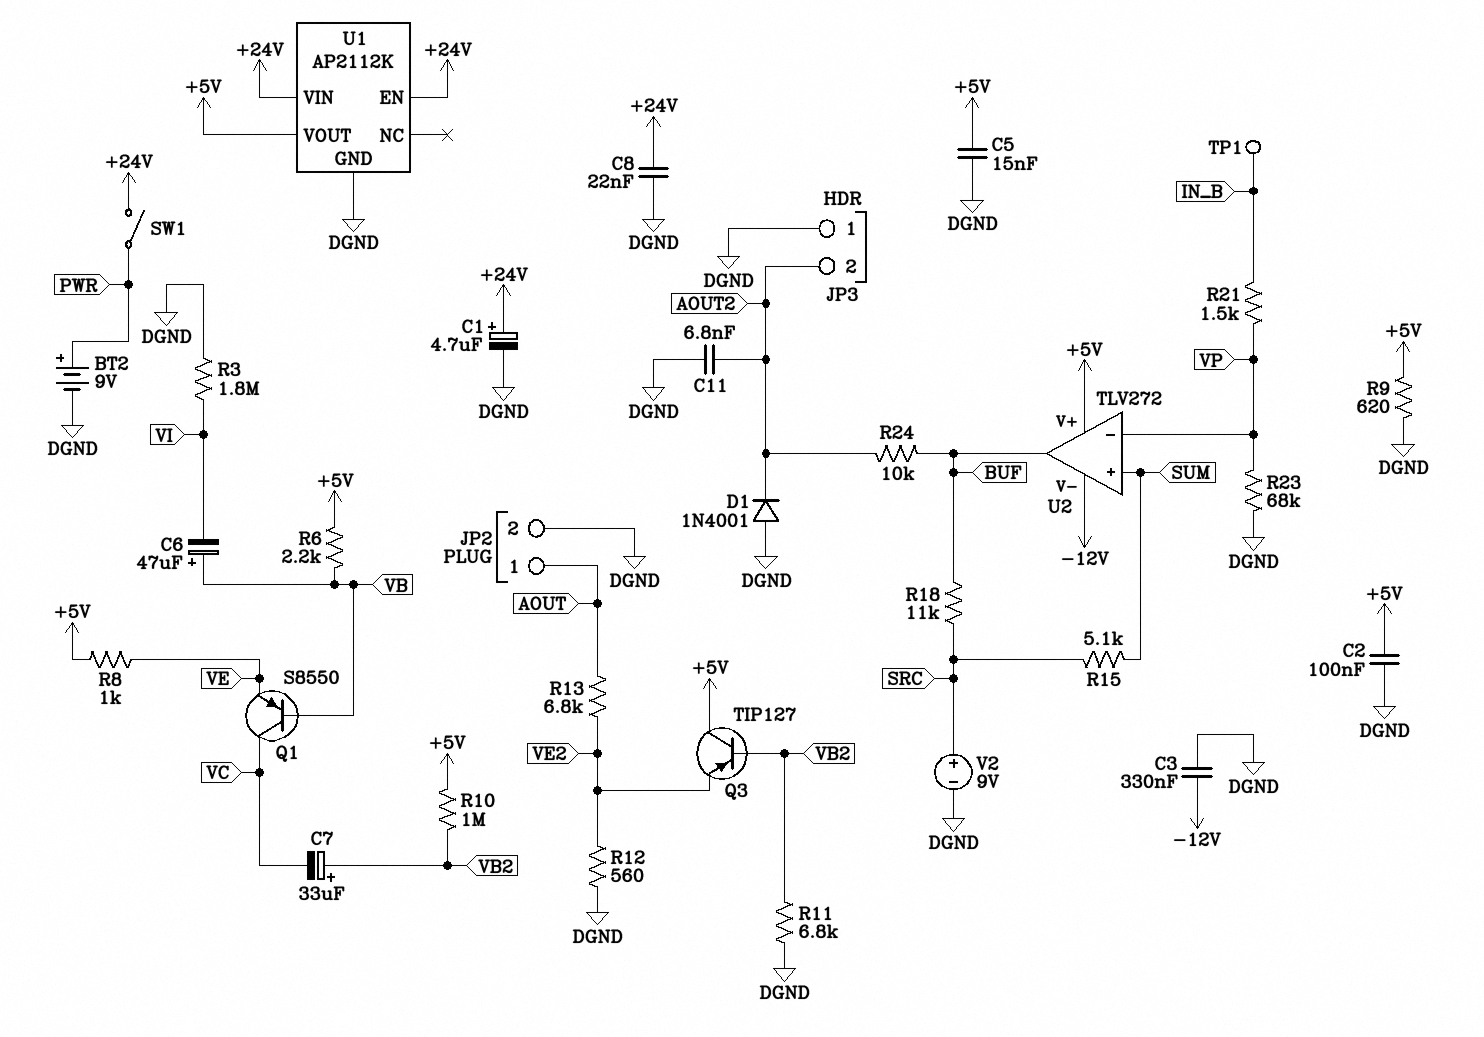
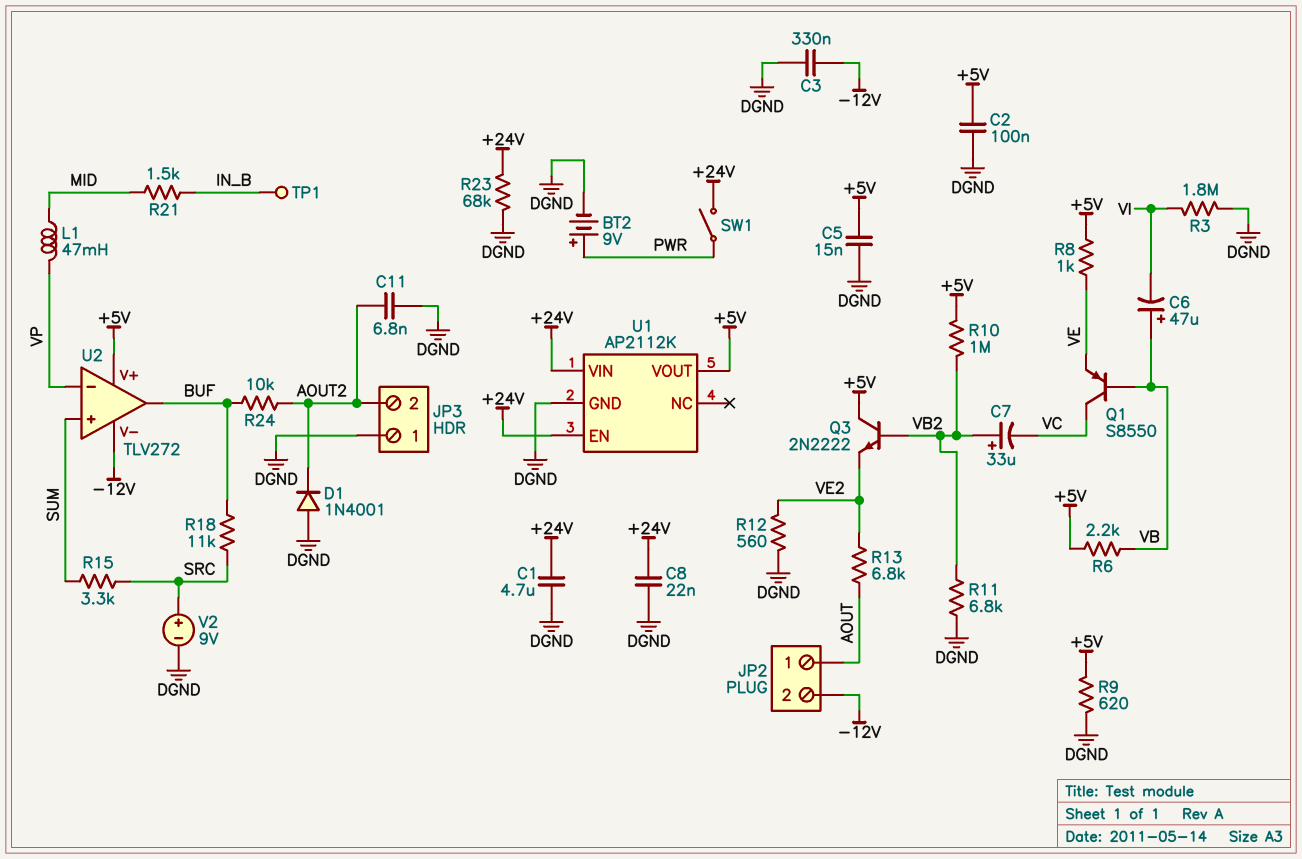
C1: 4.7uF (plus +24V, minus DGND) -> 4.7uF (+24V, DGND)
JP2 pin 2: DGND -> -12V
L1: none -> 47mH (MID, VP)
Q3: PNP TIP127 (B VB2, C +5V, E VE2) -> NPN 2N2222 (B VB2, C +5V, E VE2)
R15: 5.1k (SRC, SUM) -> 3.3k (SRC, SUM)
R21: 1.5k (IN_B, VP) -> 1.5k (IN_B, MID)
R23: 68k (DGND, VP) -> 68k (+24V, DGND)

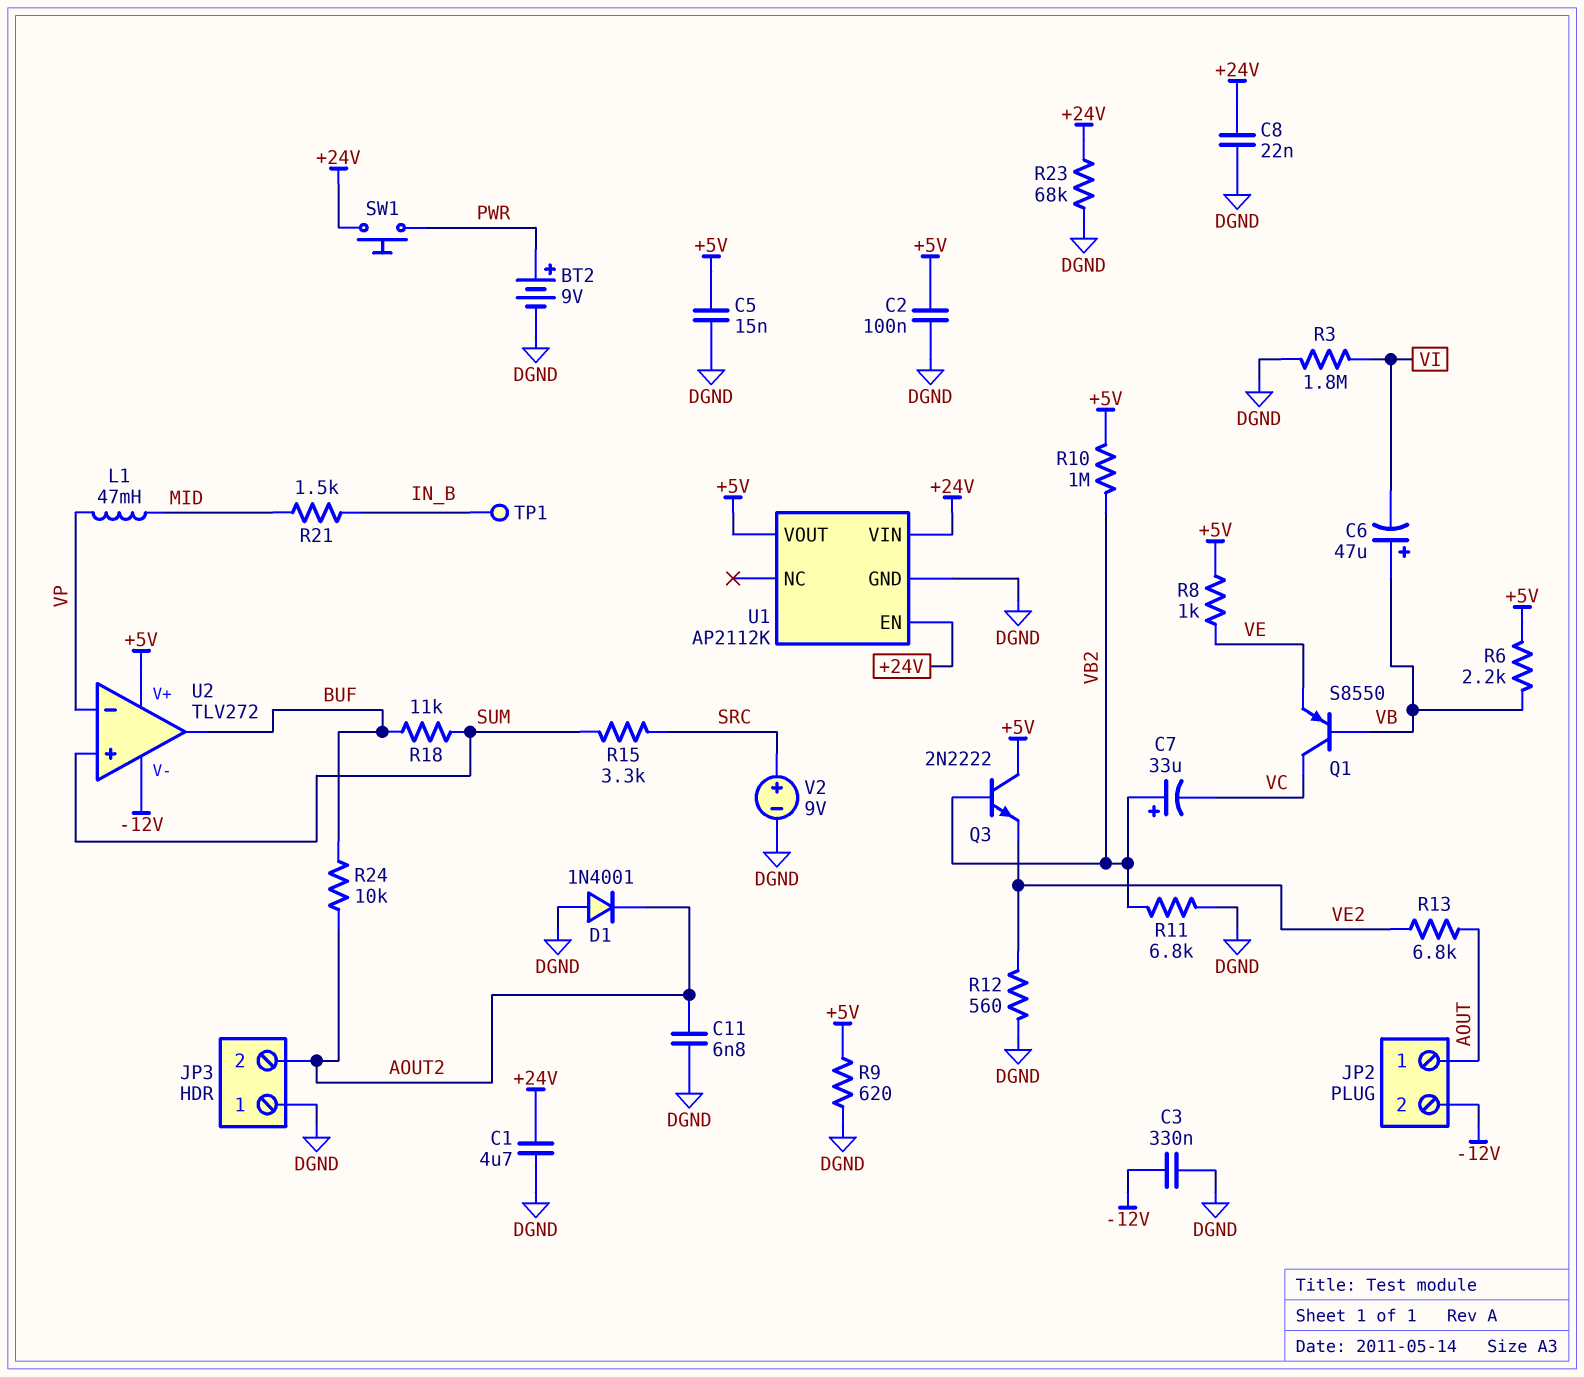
R18: 11k (BUF, SRC) -> 11k (BUF, SUM)
SW1: switch (+24V, PWR) -> button (+24V, PWR)

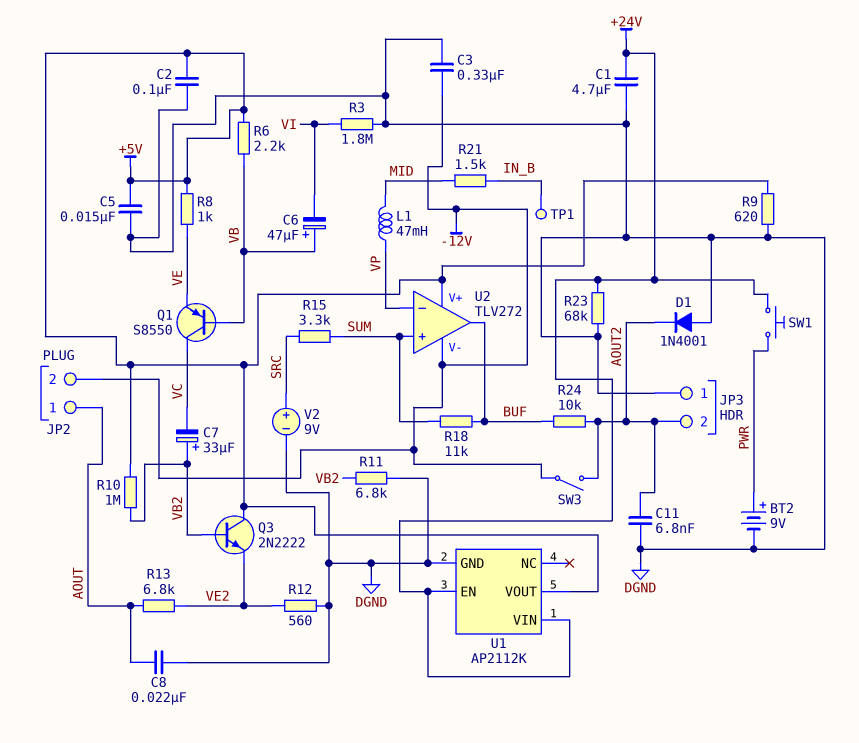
C8: 22nF (+24V, DGND) -> 22nF (AOUT, DGND)
SW3: none -> switch (-12V, AOUT2)

